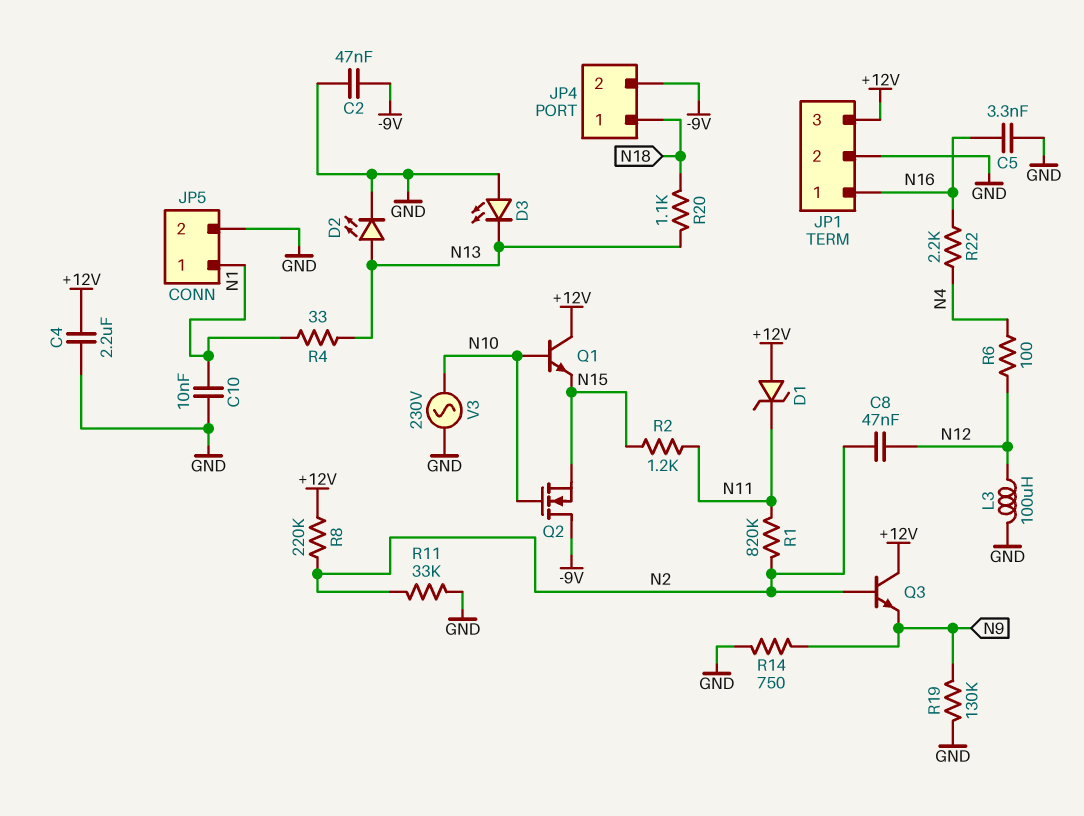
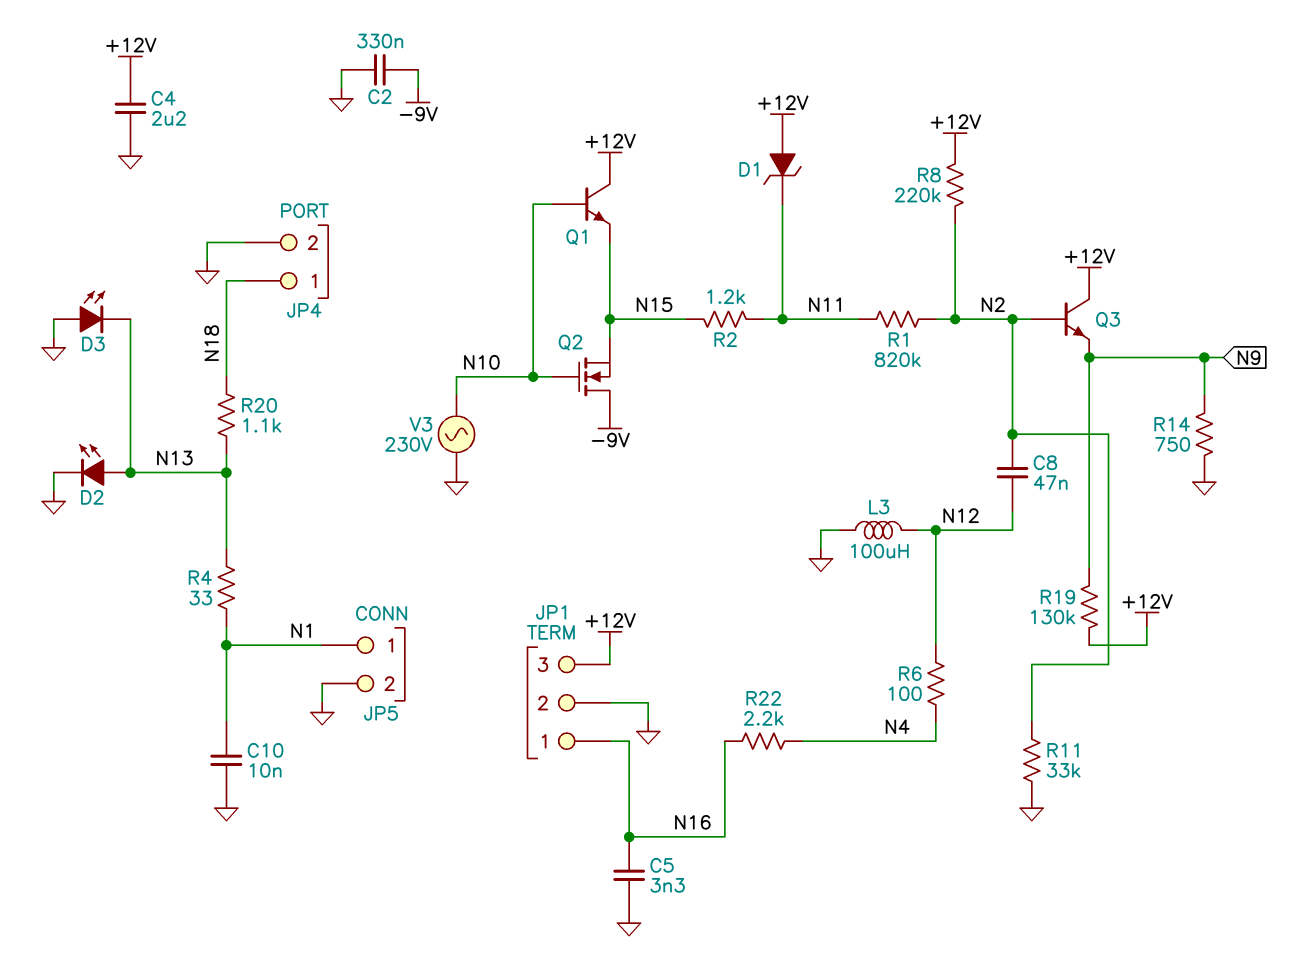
C2: 47nF (-9V, GND) -> 330nF (-9V, GND)
JP4 pin 2: -9V -> GND
R19: 130k (GND, N9) -> 130k (+12V, N9)

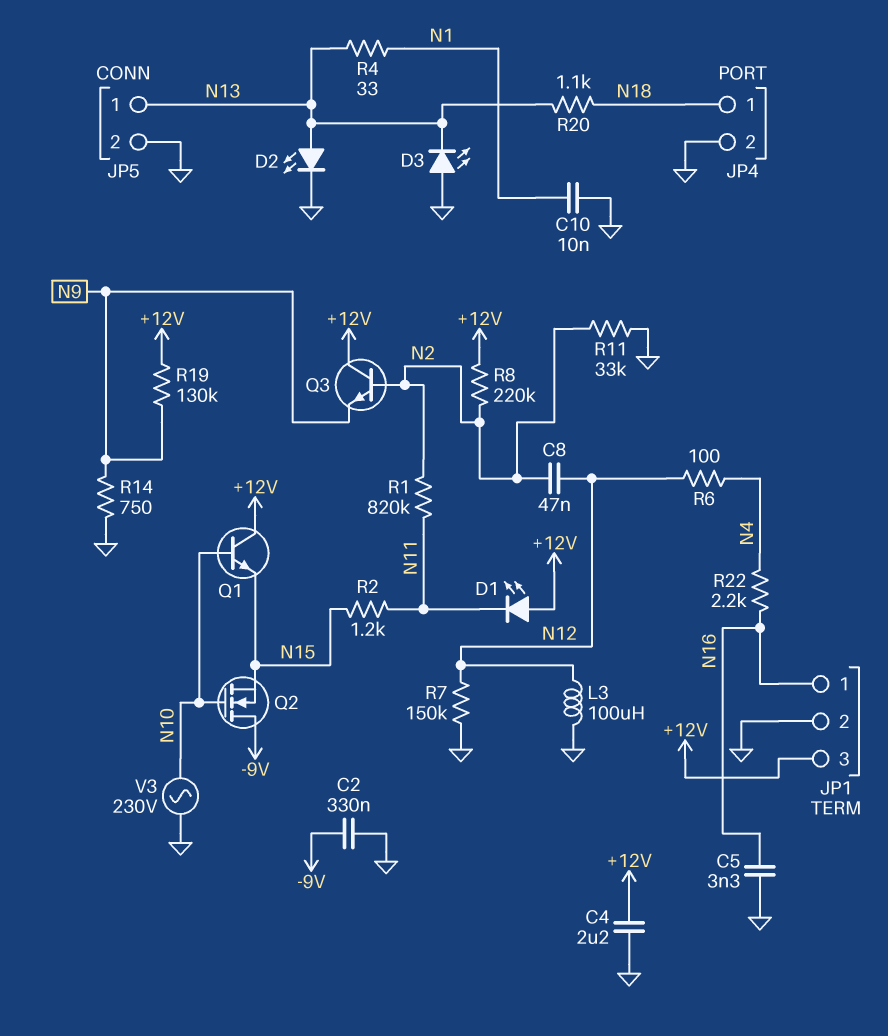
D1: zener (A +12V, K N11) -> LED (A +12V, K N11)
JP5 pin 1: N1 -> N13
R7: none -> 150k (GND, N12)

